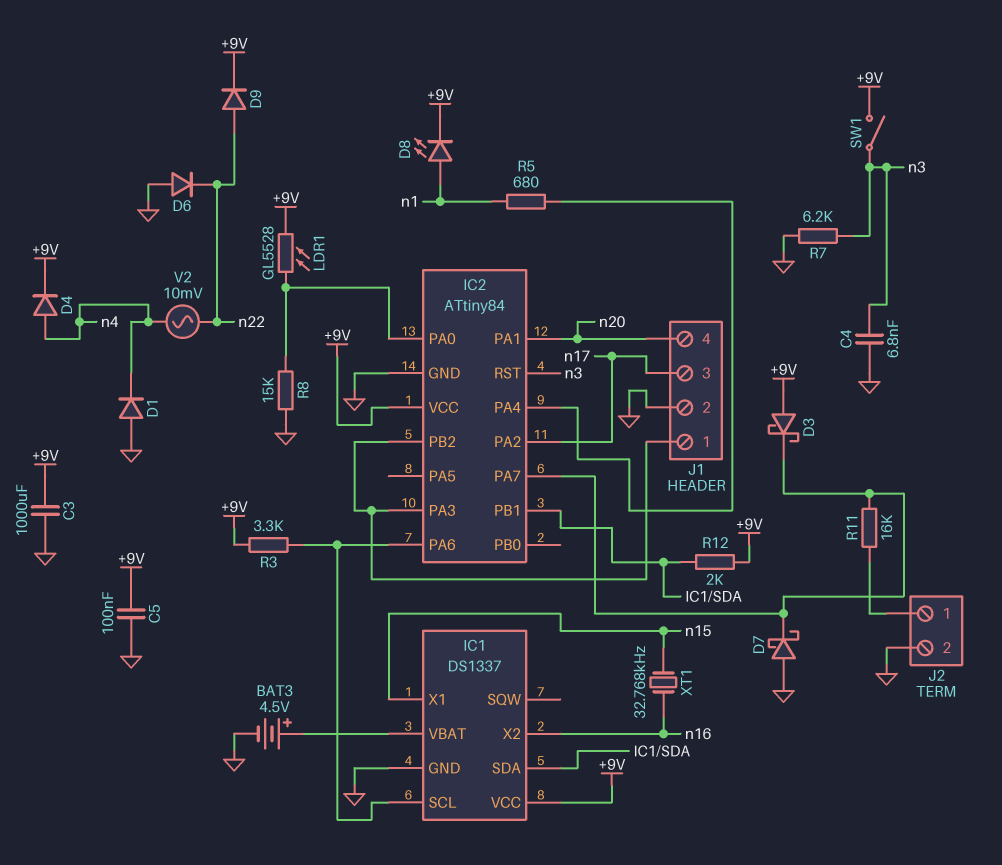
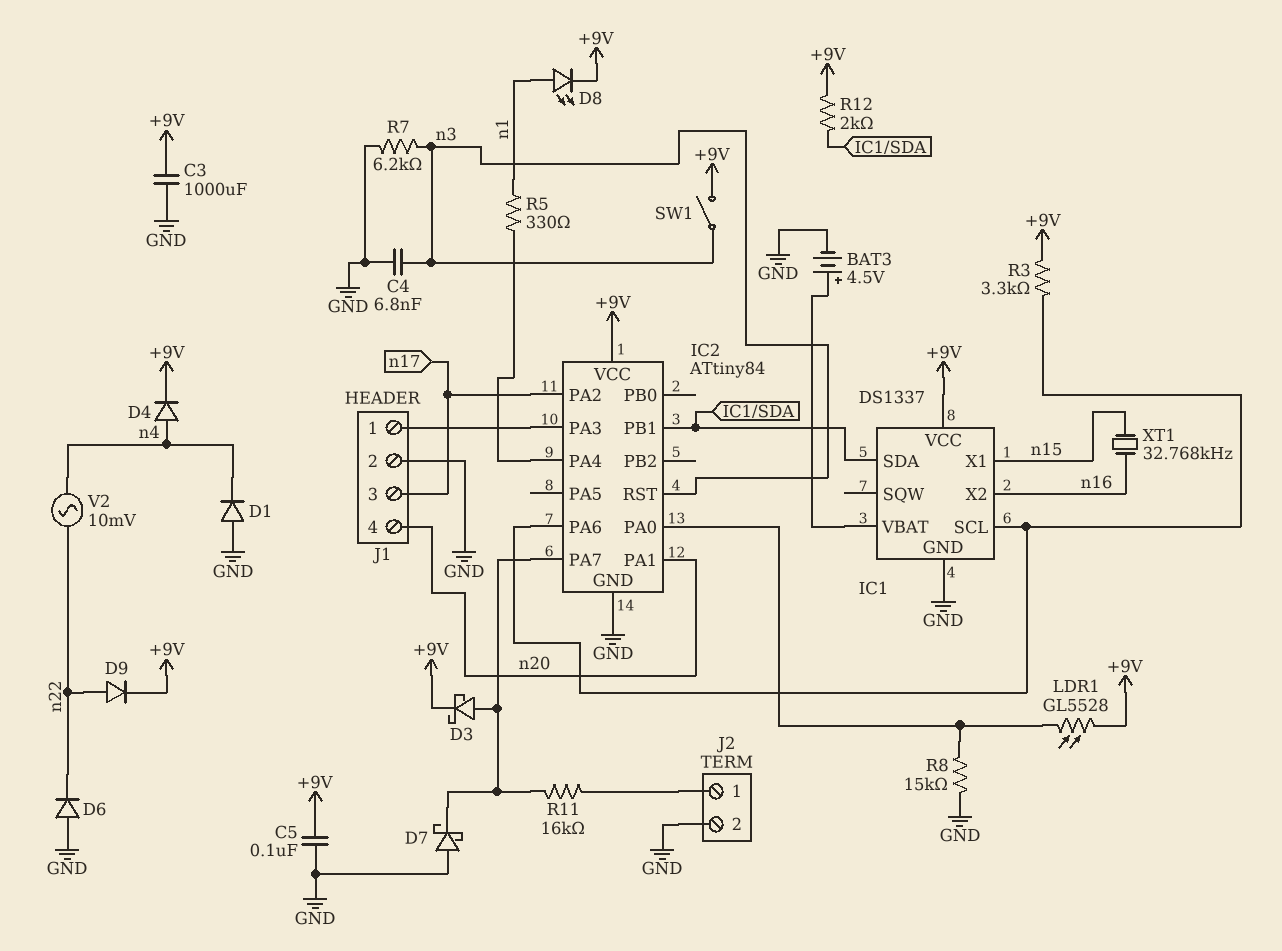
D3: schottky (A +9V, K IC2/PA7) -> schottky (A IC2/PA7, K +9V)
IC2 pin PB2: IC2/PA3 -> none
R5: 680 (IC2/PA4, n1) -> 330 (IC2/PA4, n1)

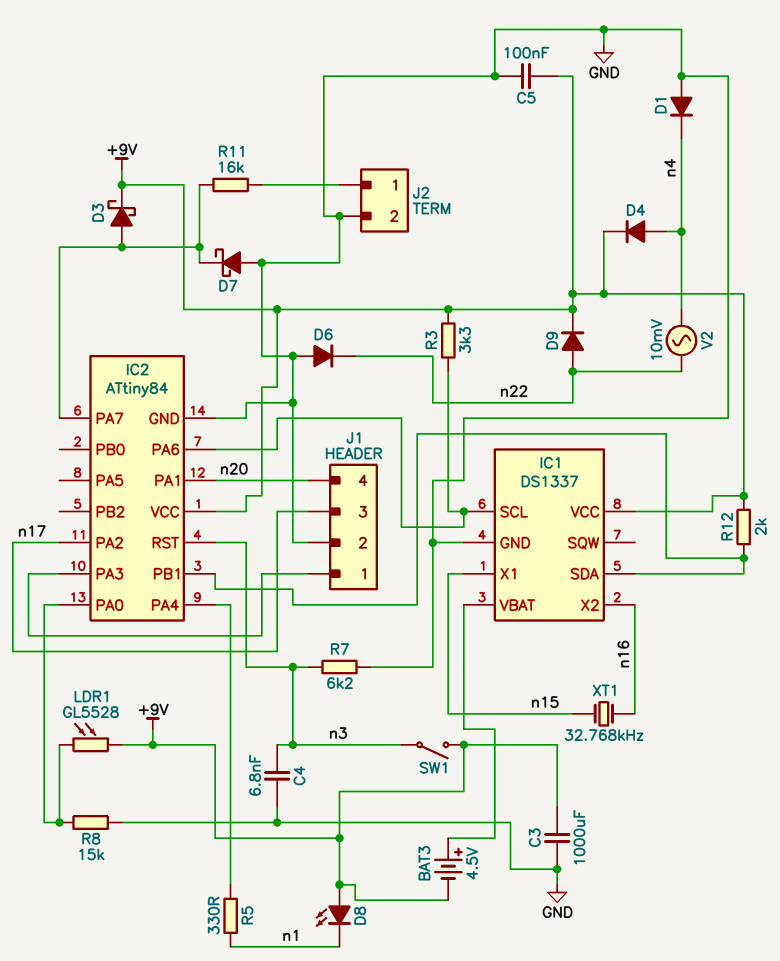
BAT3: 4.5V (plus IC1/VBAT, minus GND) -> 4.5V (plus IC1/VBAT, minus +9V)
D8: LED (A n1, K +9V) -> LED (A +9V, K n1)

